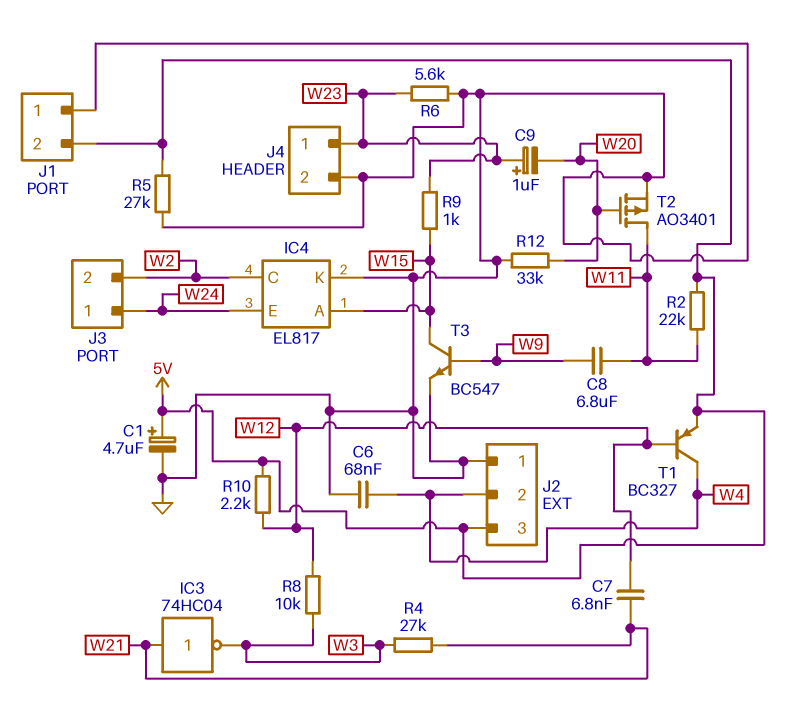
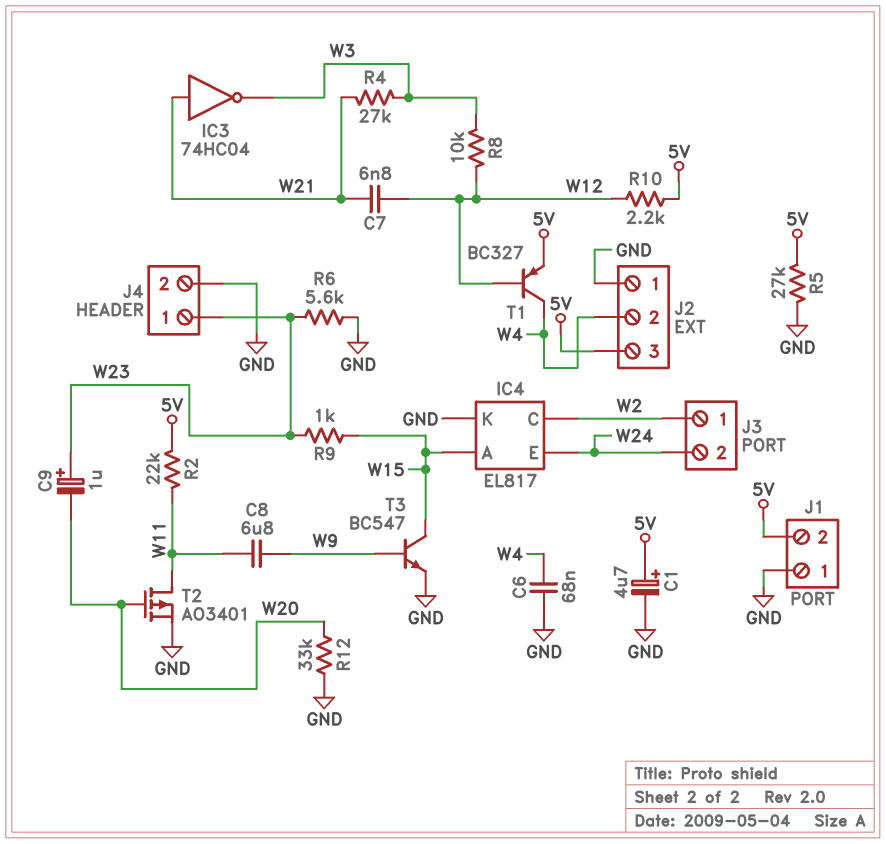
J3 pin 1: W24 -> W2
J3 pin 2: W2 -> W24

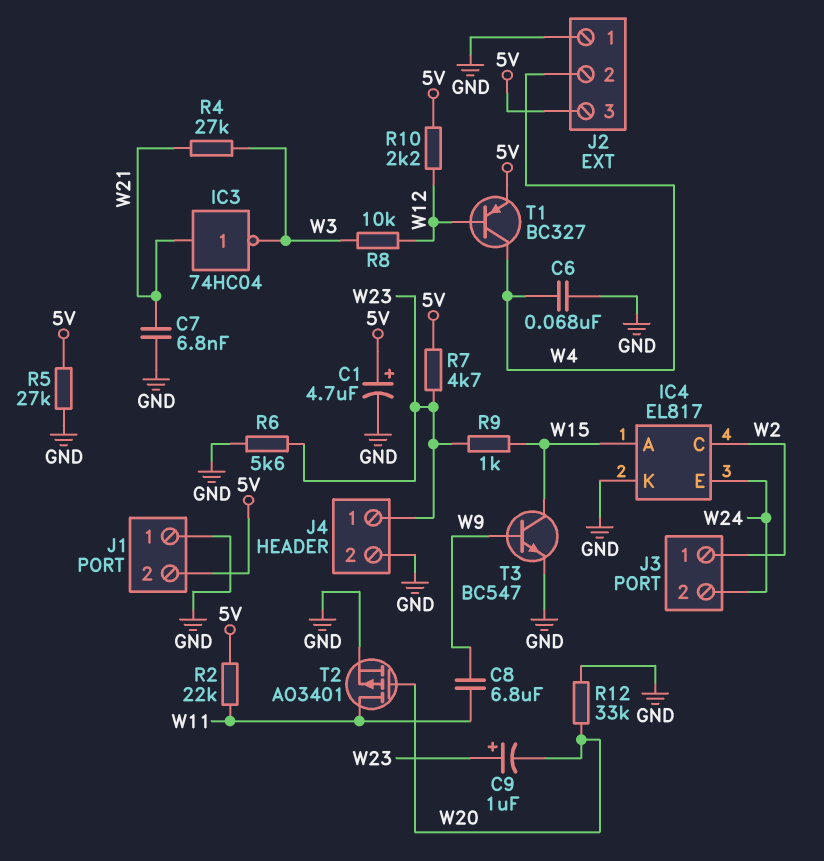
C7: 6.8nF (W12, W21) -> 6.8nF (GND, W21)
R7: none -> 4.7k (5V, W23)

